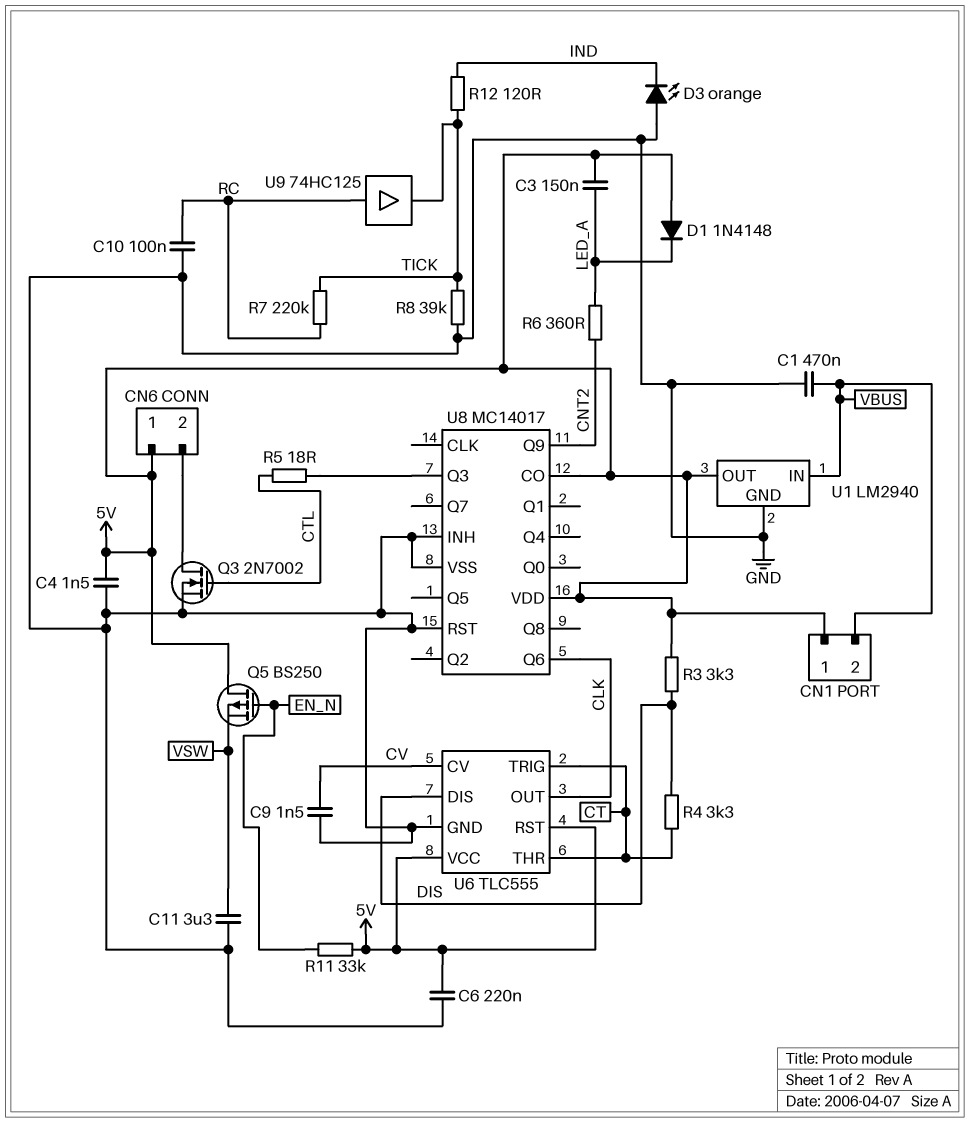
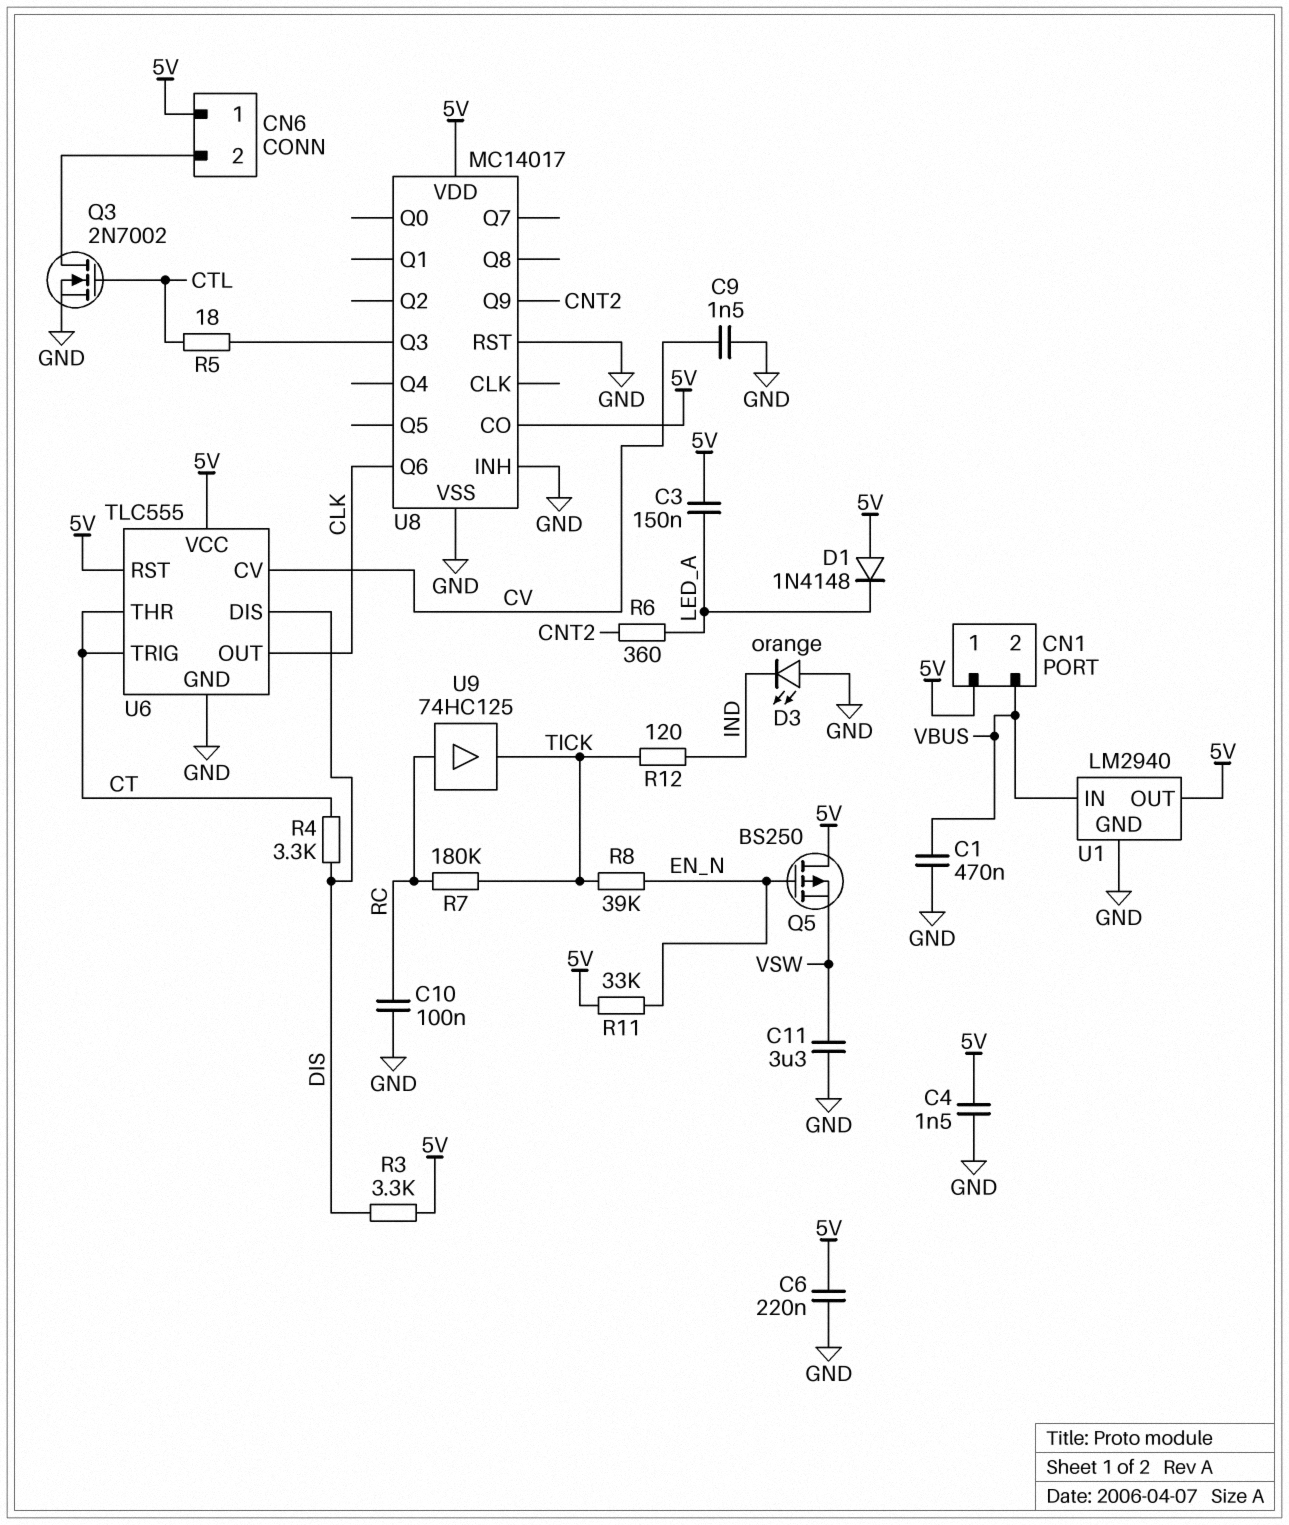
R7: 220k (RC, TICK) -> 180k (RC, TICK)
R8: 39k (GND, TICK) -> 39k (EN_N, TICK)

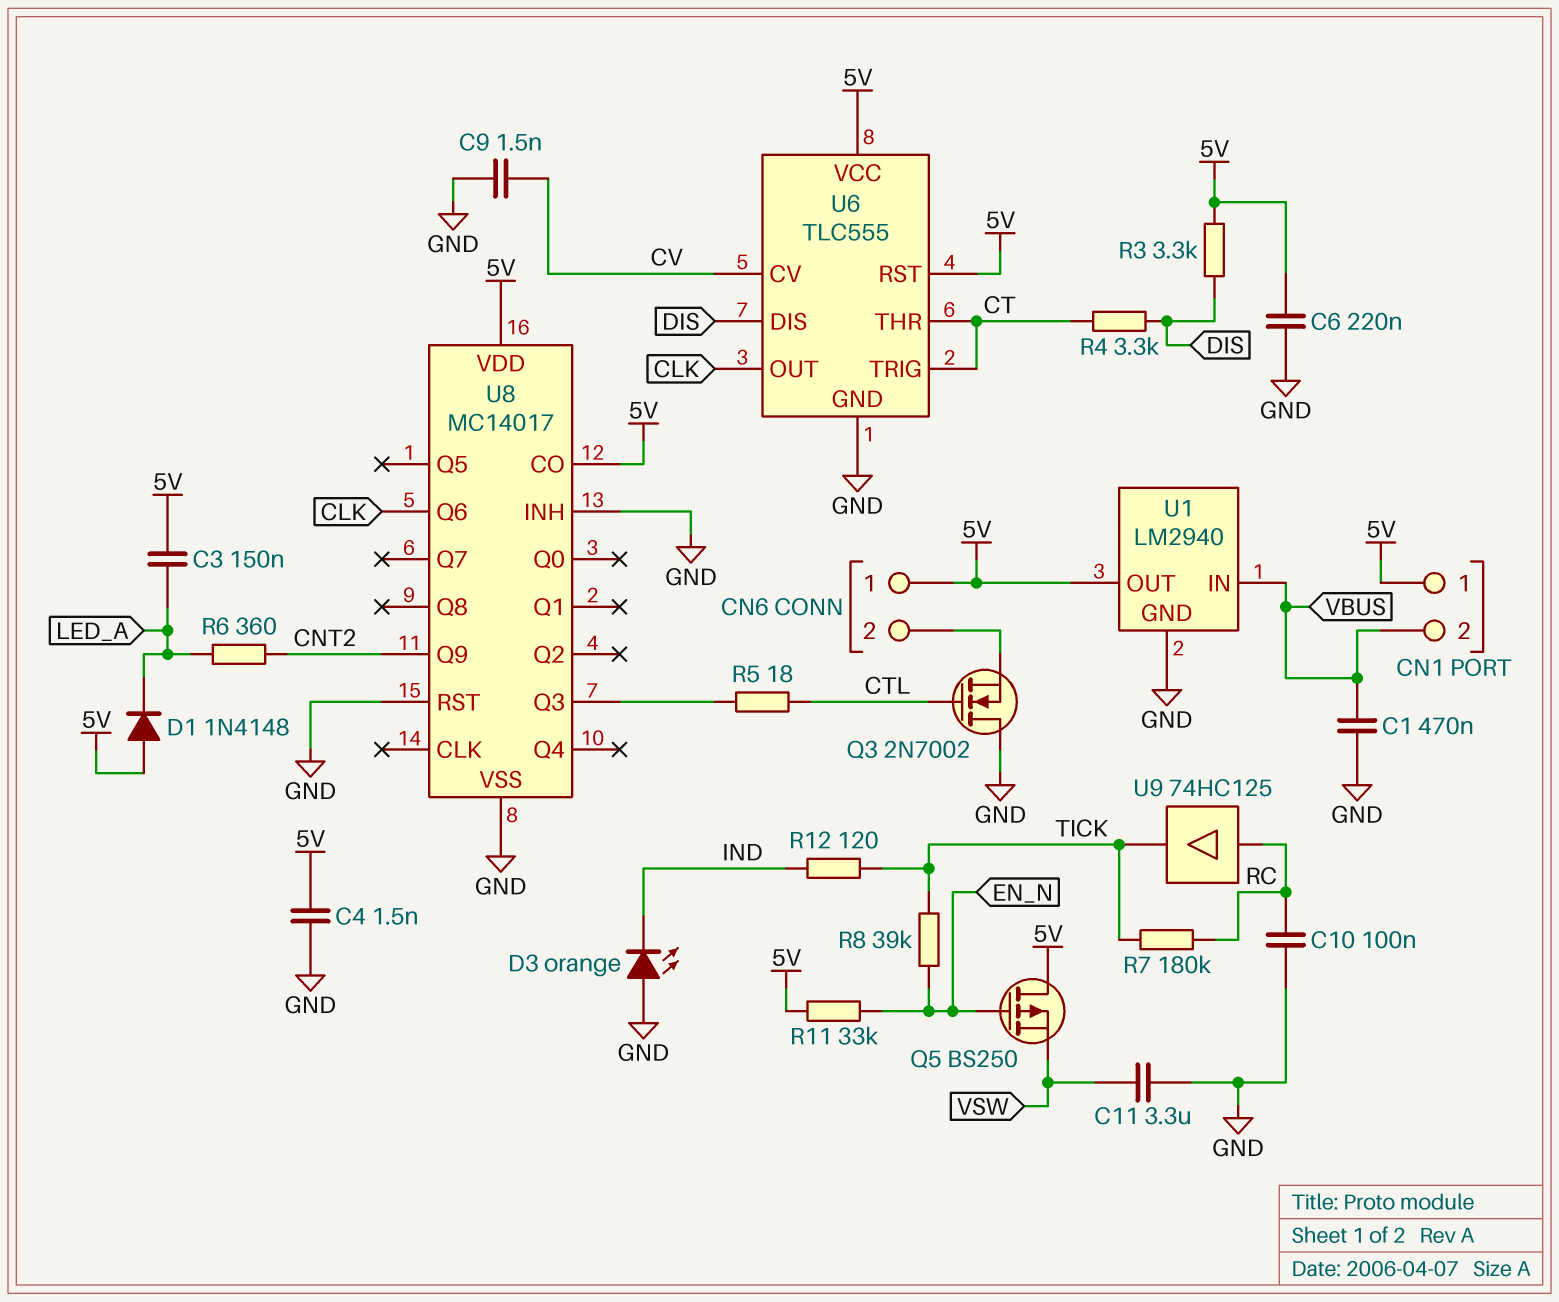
Q3: NMOS 2N7002 (G CTL, D CN6/2, S GND) -> NMOS 2N7002 (G CTL, D GND, S CN6/2)

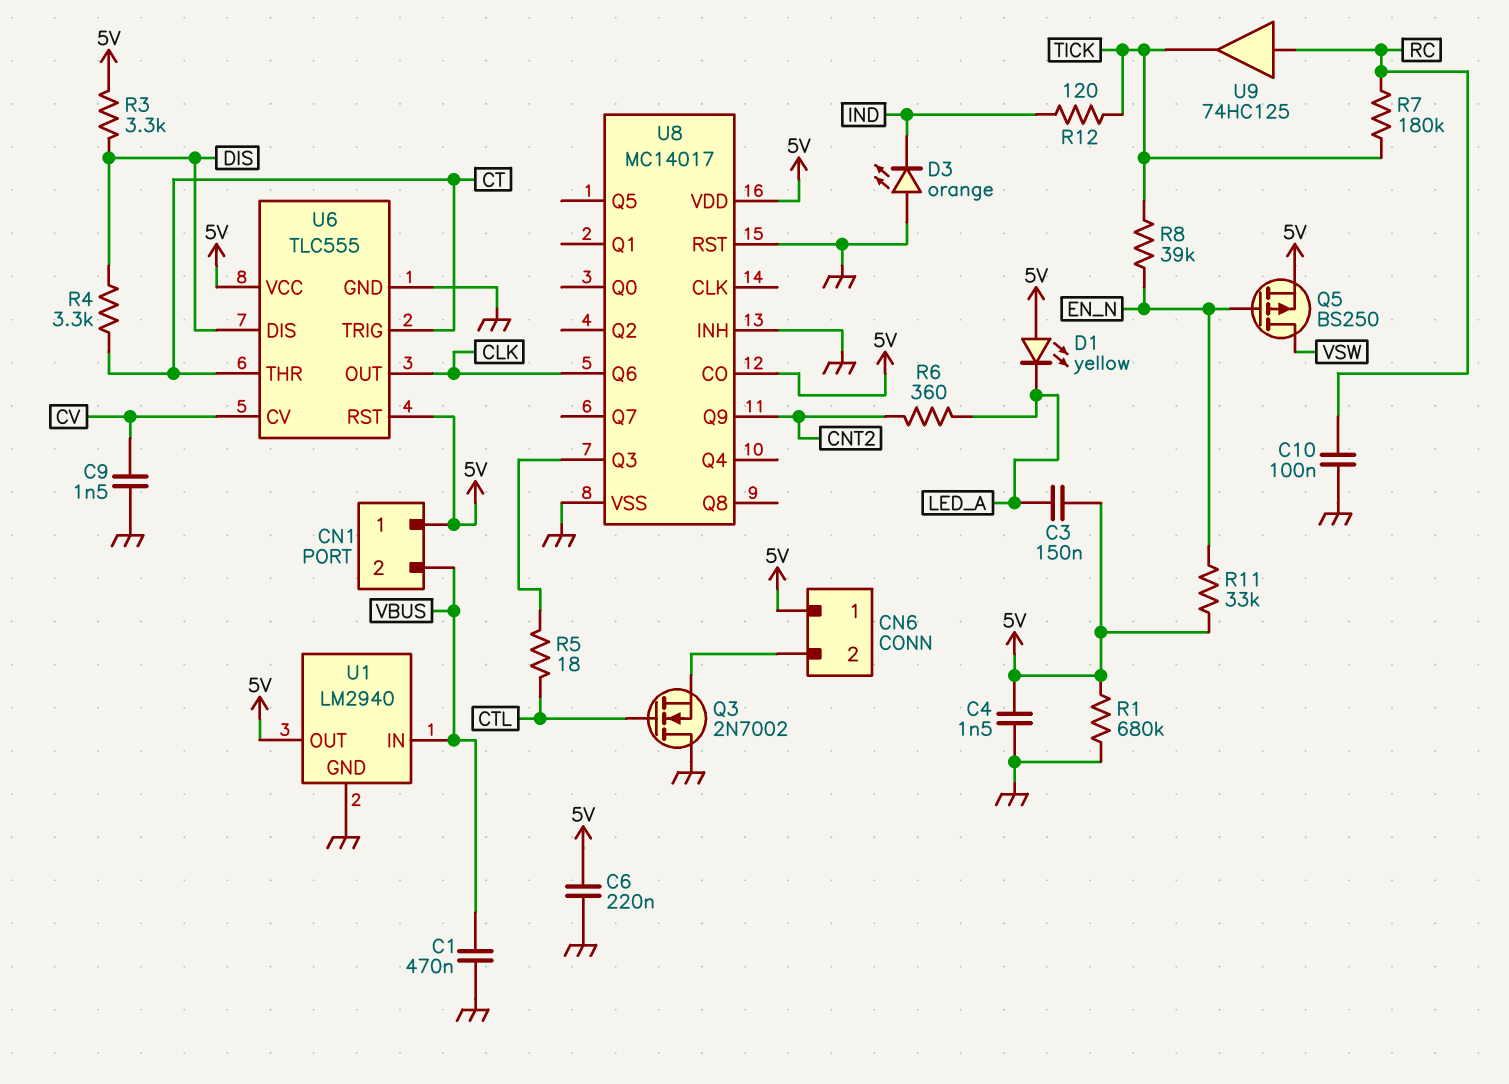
C11: 3.3uF (GND, VSW) -> none
D1: diode 1N4148 (A 5V, K LED_A) -> LED yellow (A 5V, K LED_A)
Q5: PMOS BS250 (G EN_N, D 5V, S VSW) -> PMOS BS250 (G EN_N, D VSW, S 5V)
R1: none -> 680k (5V, GND)

